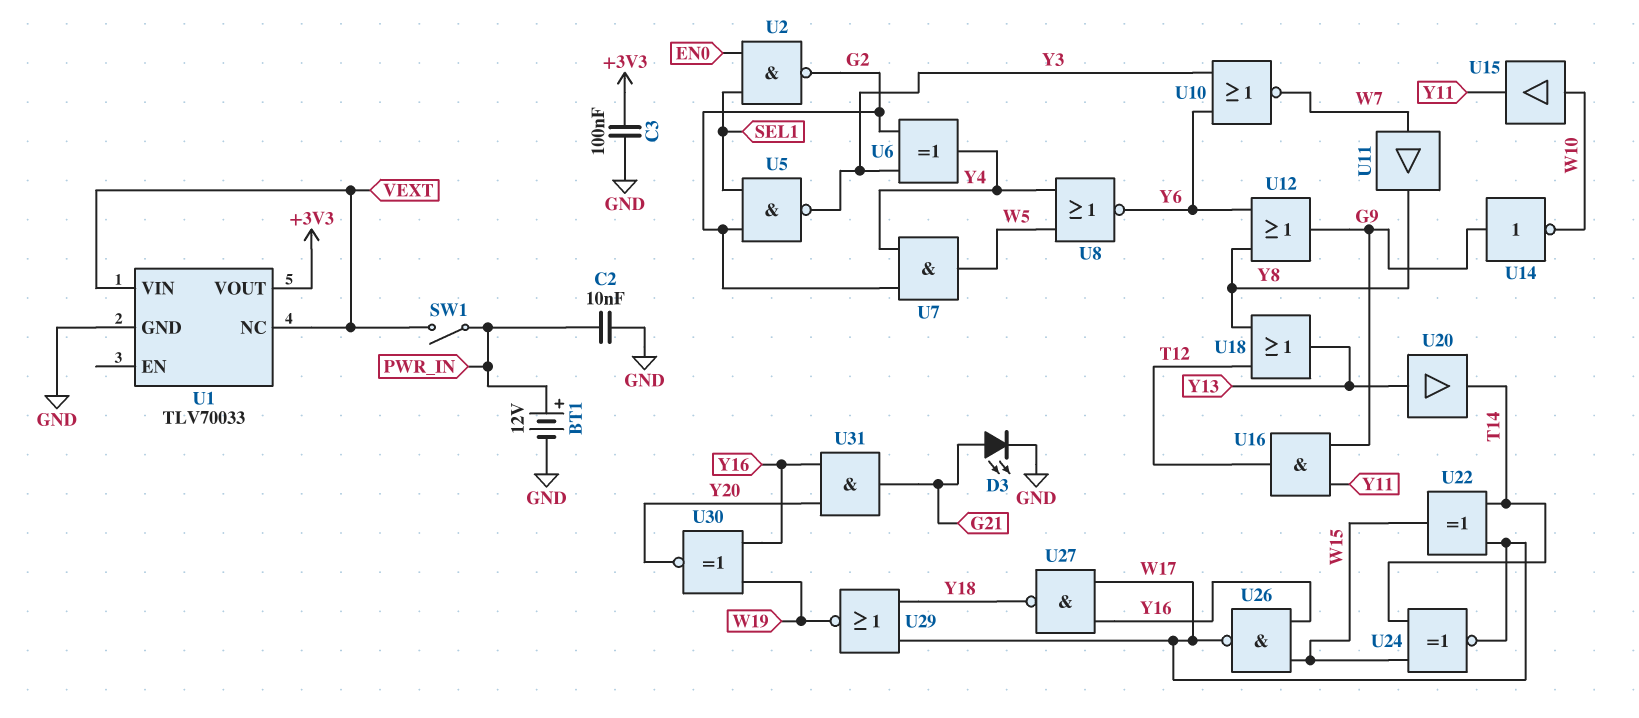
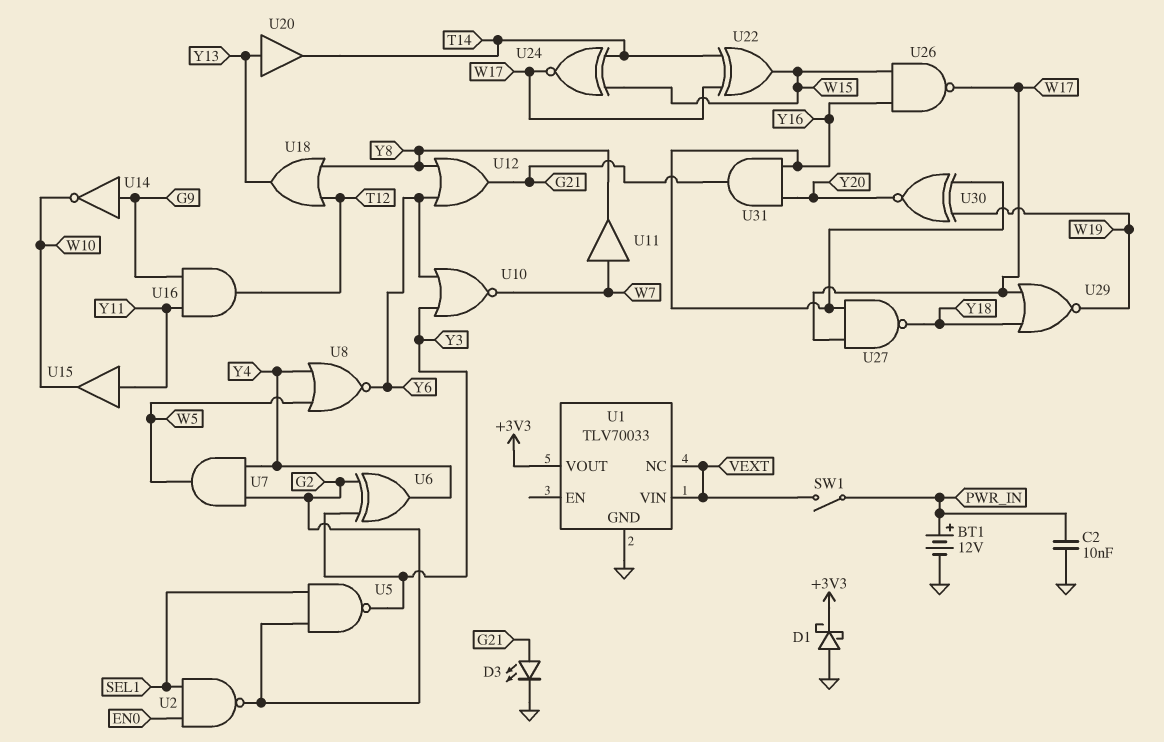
C3: 100nF (+3V3, GND) -> none
D1: none -> schottky (A GND, K +3V3)
U12: OR (in Y6, in Y8, out G9) -> OR (in Y6, in Y8, out G21)
U15: buffer (in W10, out Y11) -> buffer (in Y11, out W10)

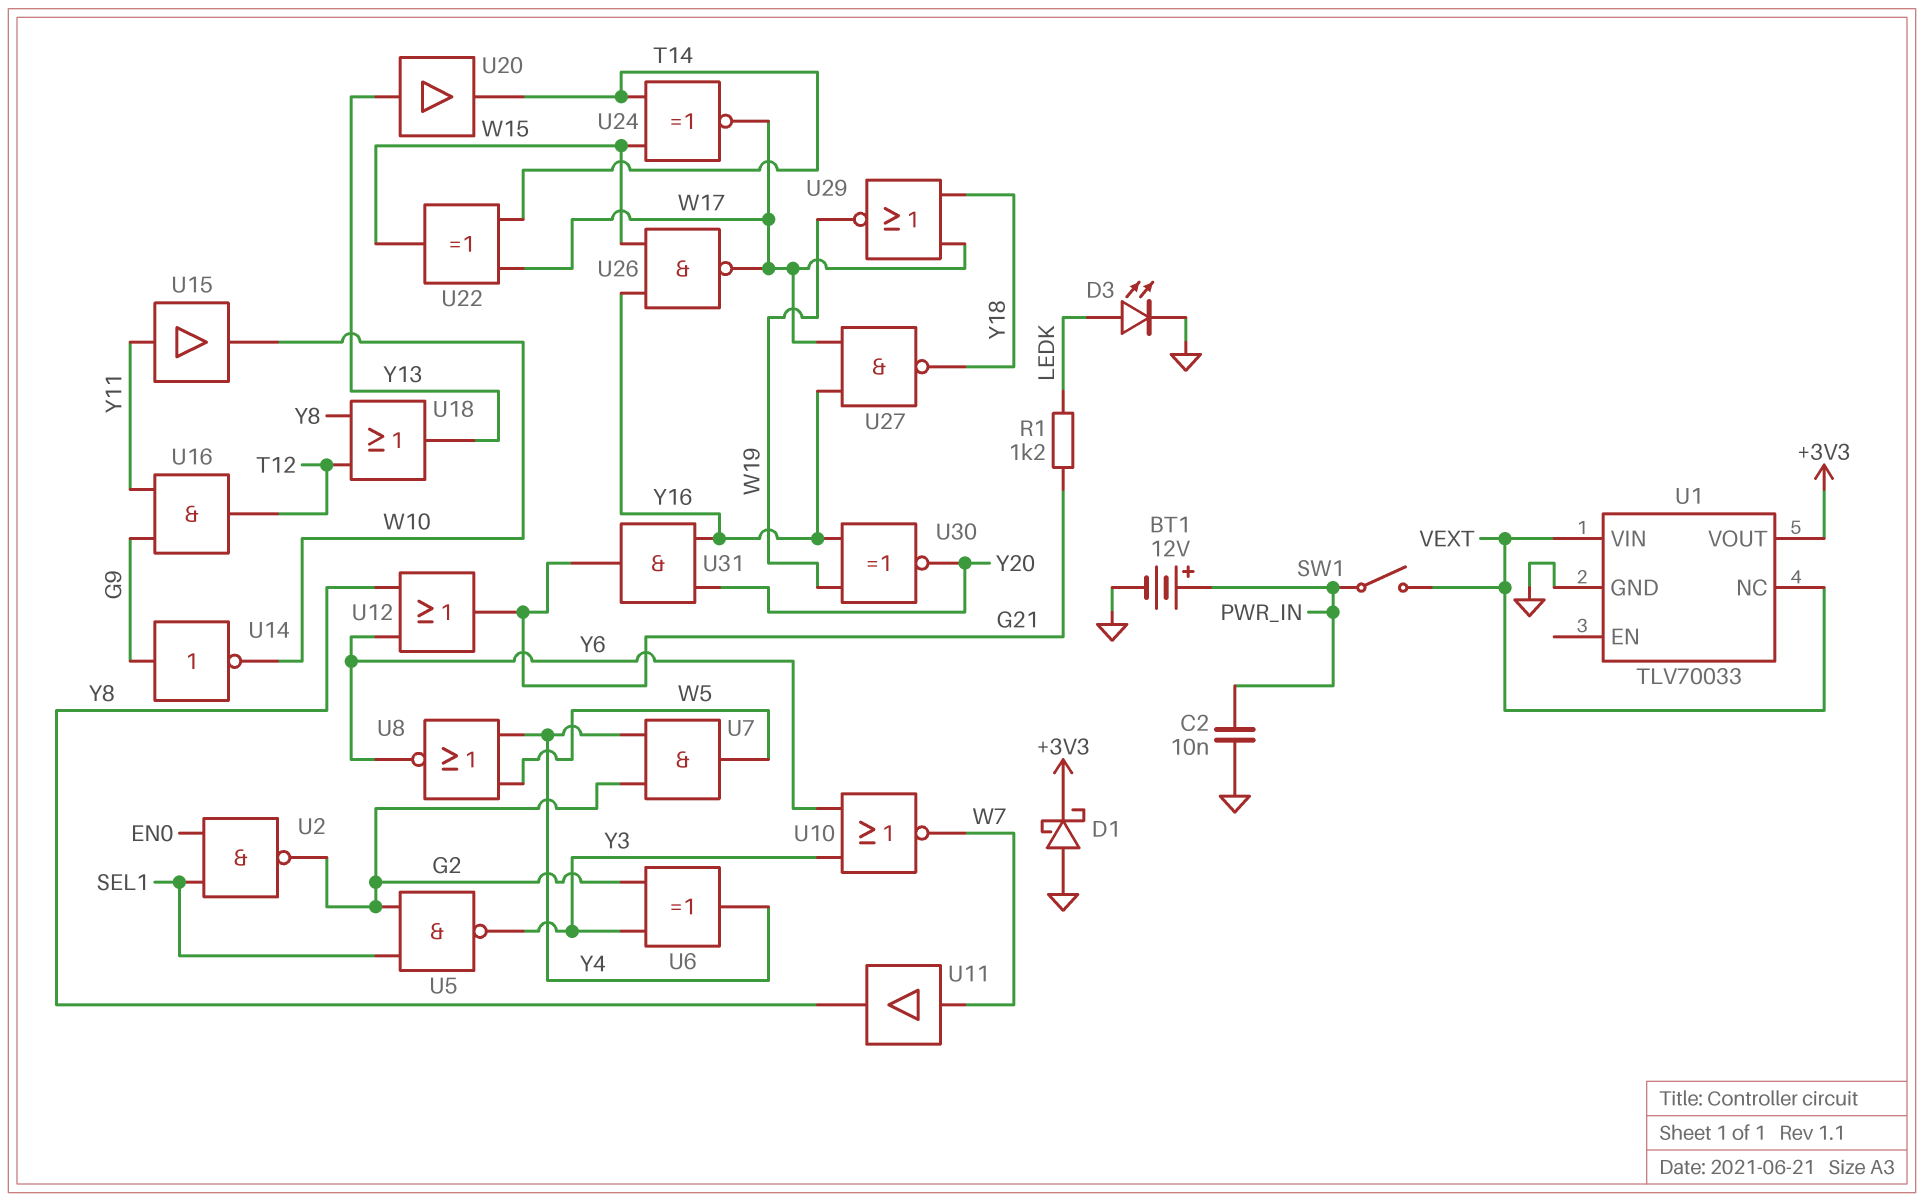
D3: LED (A G21, K GND) -> LED (A LEDK, K GND)
R1: none -> 1.2k (G21, LEDK)

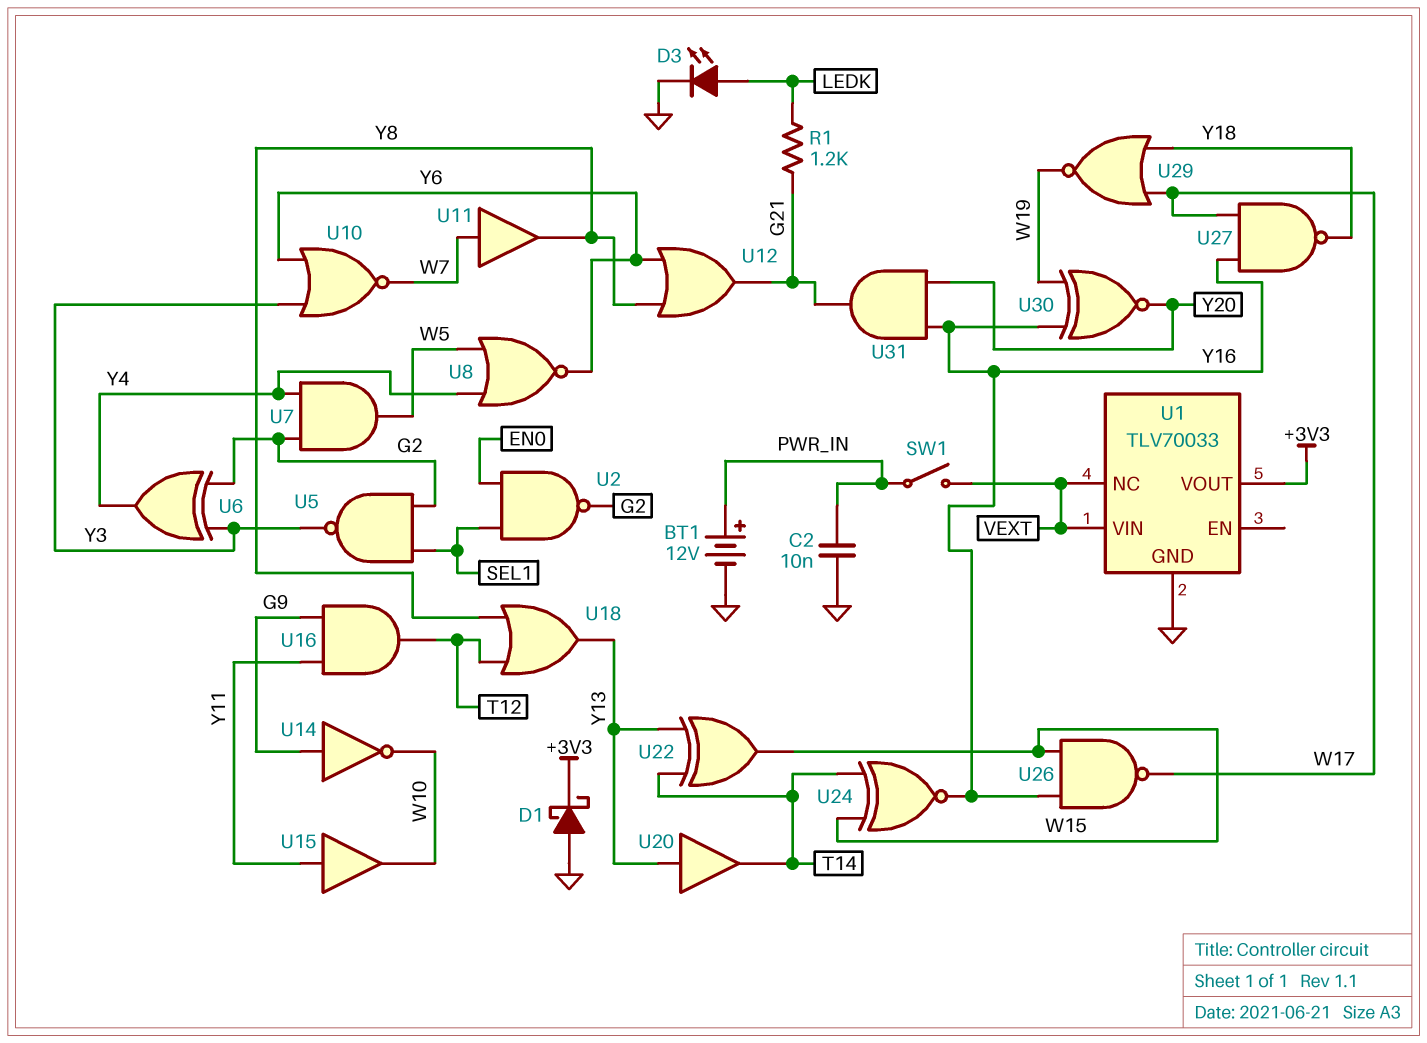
U22: XOR (in T14, in W17, out W15) -> XOR (in T14, in Y13, out W15)
U24: XNOR (in T14, in W15, out W17) -> XNOR (in T14, in W15, out Y16)

